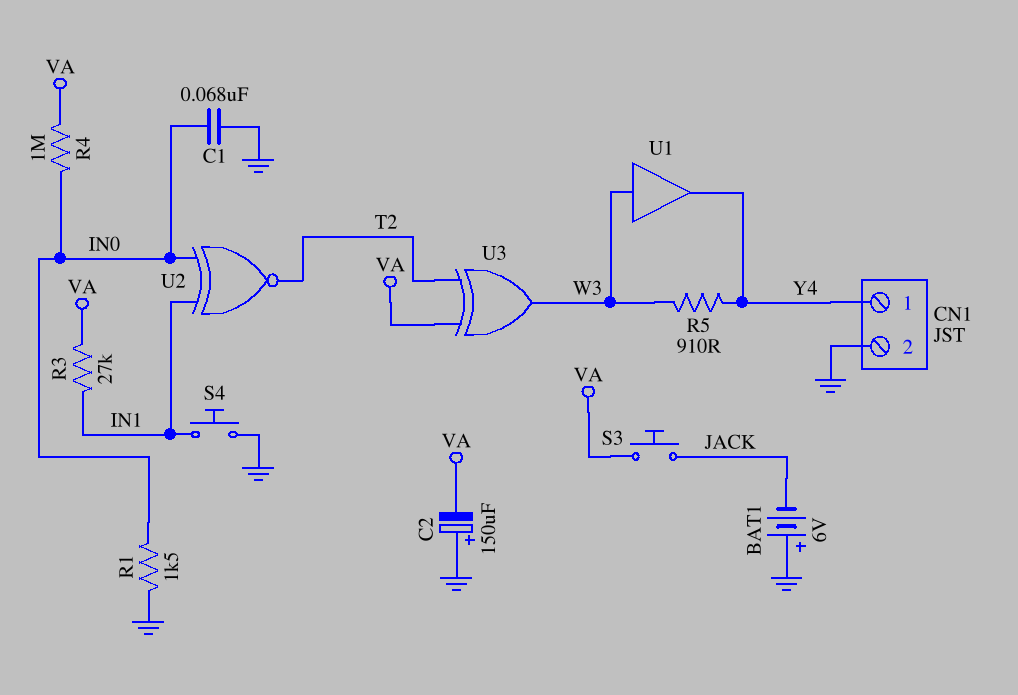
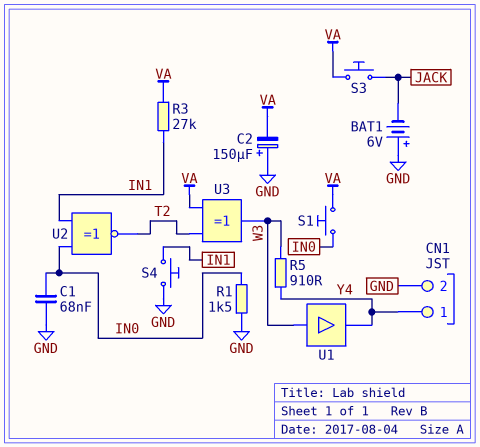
R4: 1M (IN0, VA) -> none
S1: none -> button (IN0, VA)

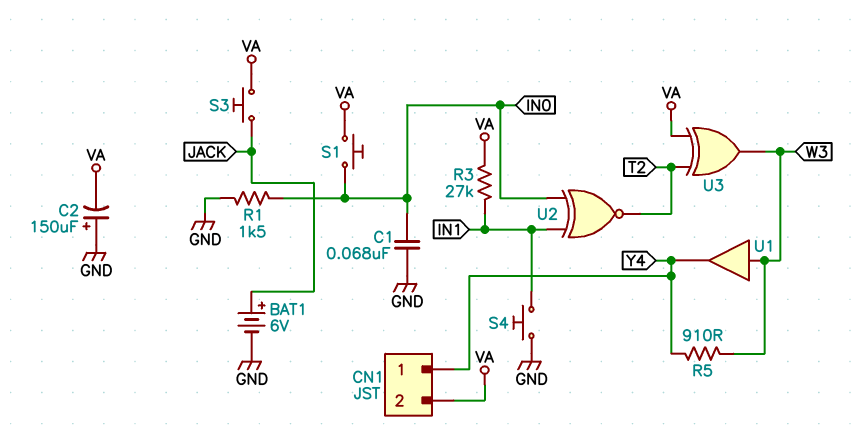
BAT1: 6V (plus GND, minus JACK) -> 6V (plus JACK, minus GND)
CN1 pin 2: GND -> VA

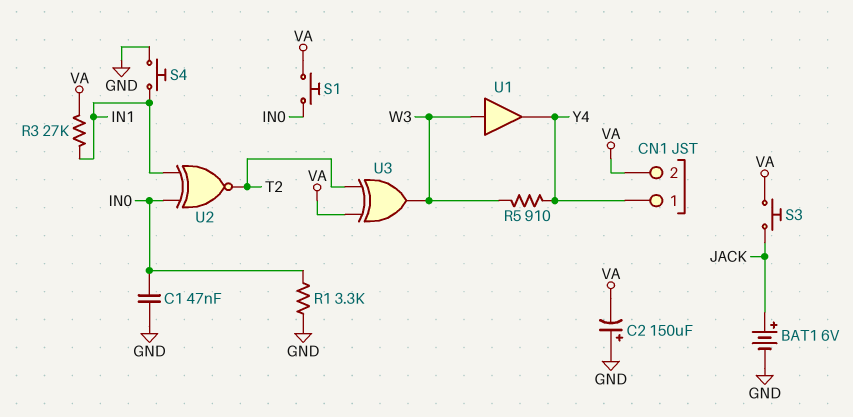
C1: 68nF (GND, IN0) -> 47nF (GND, IN0)
R1: 1.5k (GND, IN0) -> 3.3k (GND, IN0)

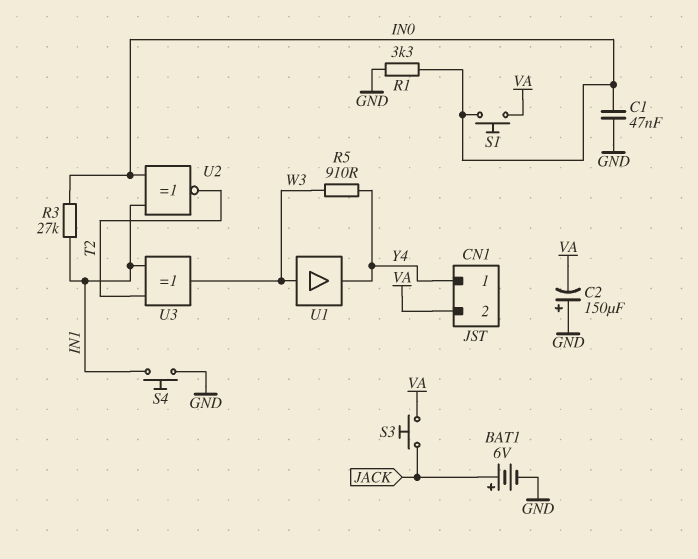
R3: 27k (IN1, VA) -> 27k (IN0, IN1)
U3: XOR (in T2, in VA, out W3) -> XOR (in IN1, in T2, out W3)

